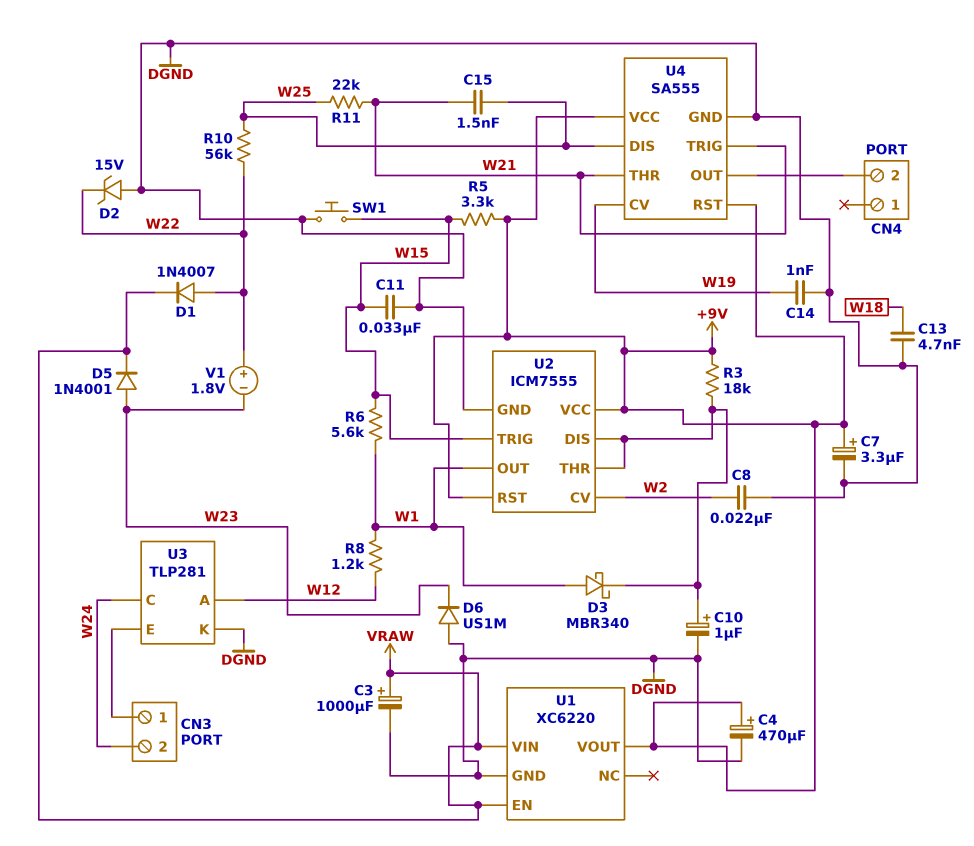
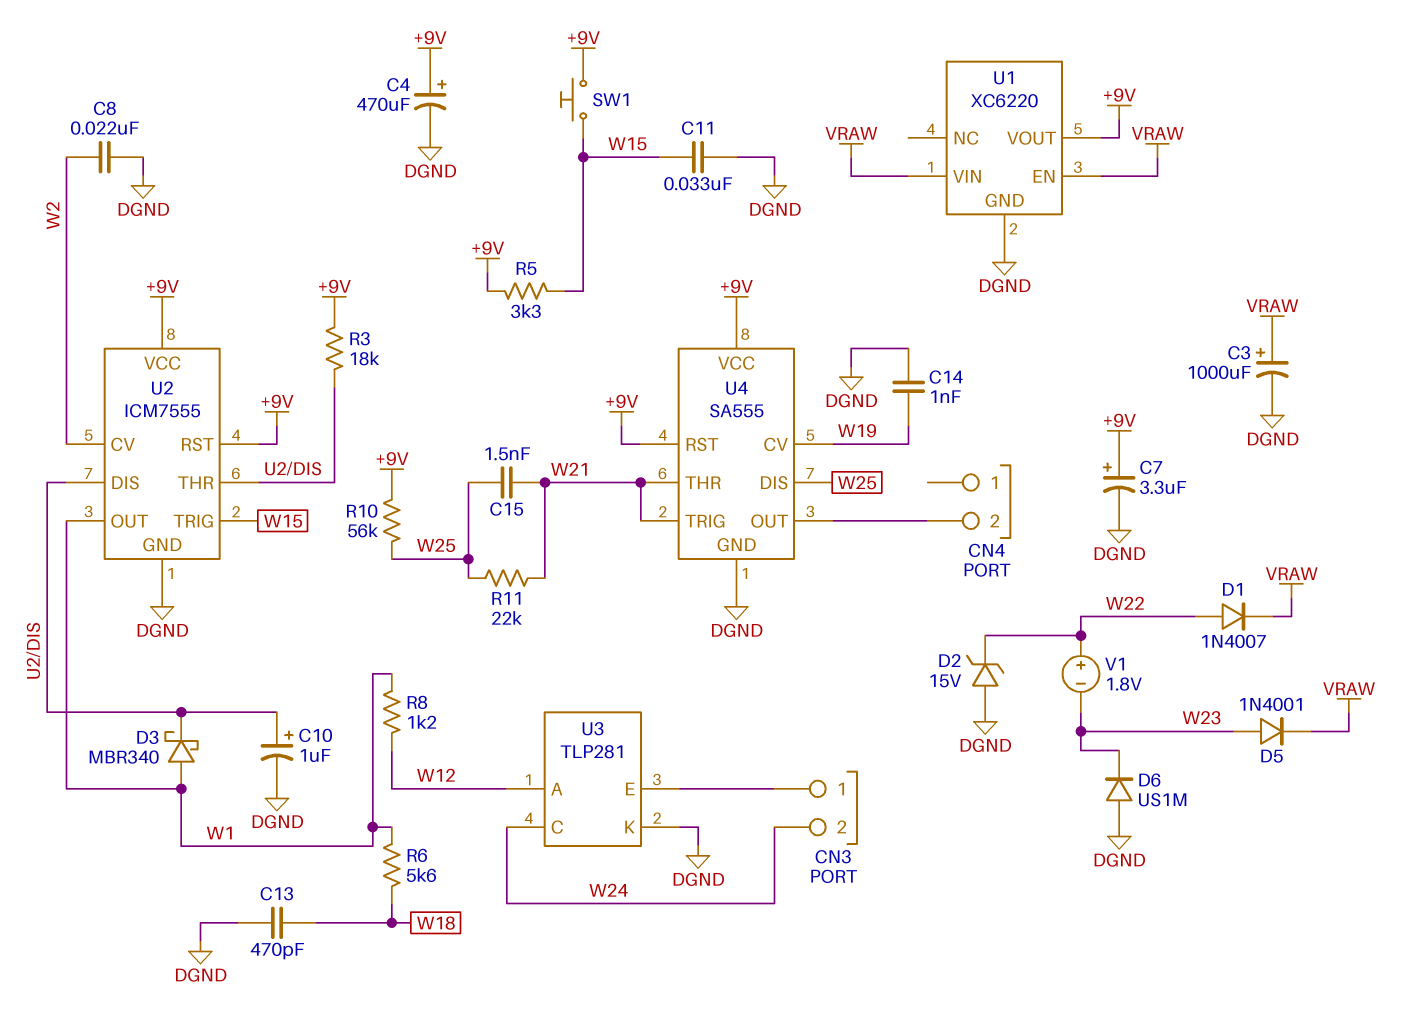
C13: 4.7nF (DGND, W18) -> 470pF (DGND, W18)
R6: 5.6k (W1, W15) -> 5.6k (W1, W18)
R10: 56k (W22, W25) -> 56k (+9V, W25)
SW1: button (DGND, W15) -> button (+9V, W15)

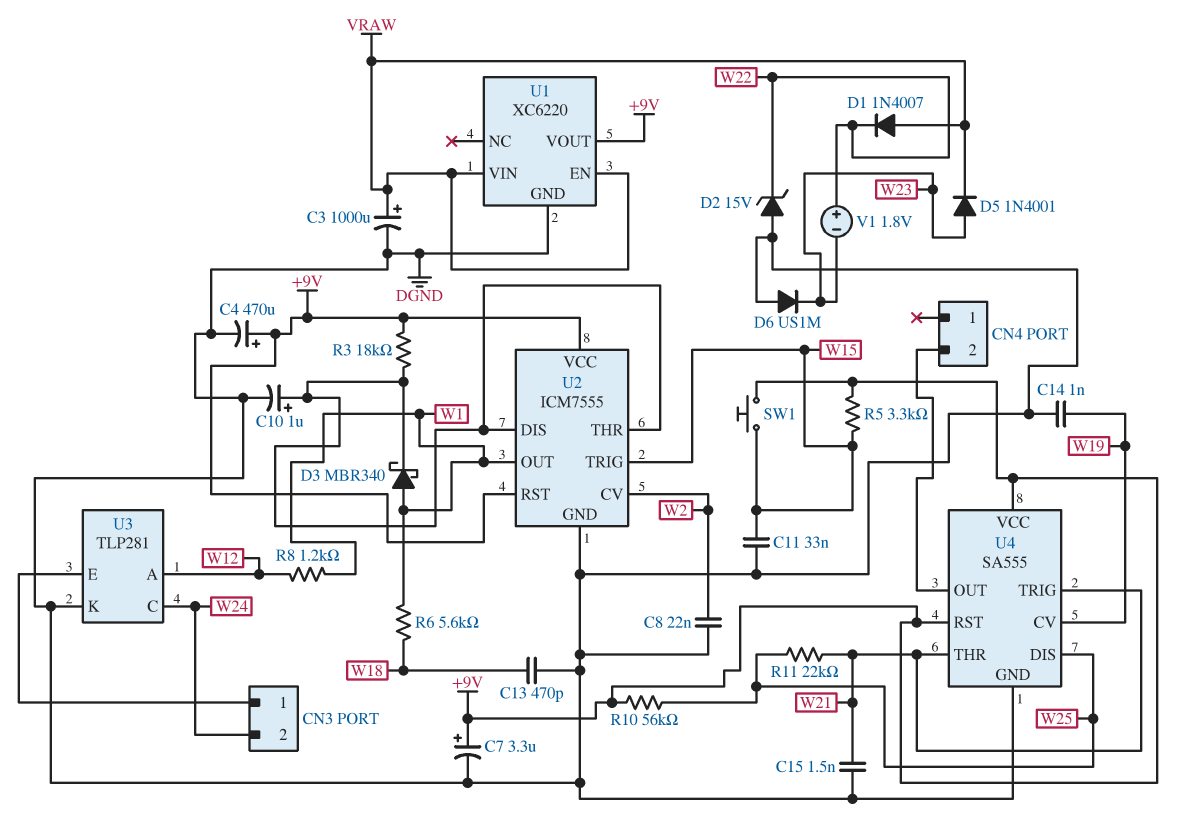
C15: 1.5nF (W21, W25) -> 1.5nF (DGND, W21)
D1: diode 1N4007 (A W22, K VRAW) -> diode 1N4007 (A VRAW, K W22)

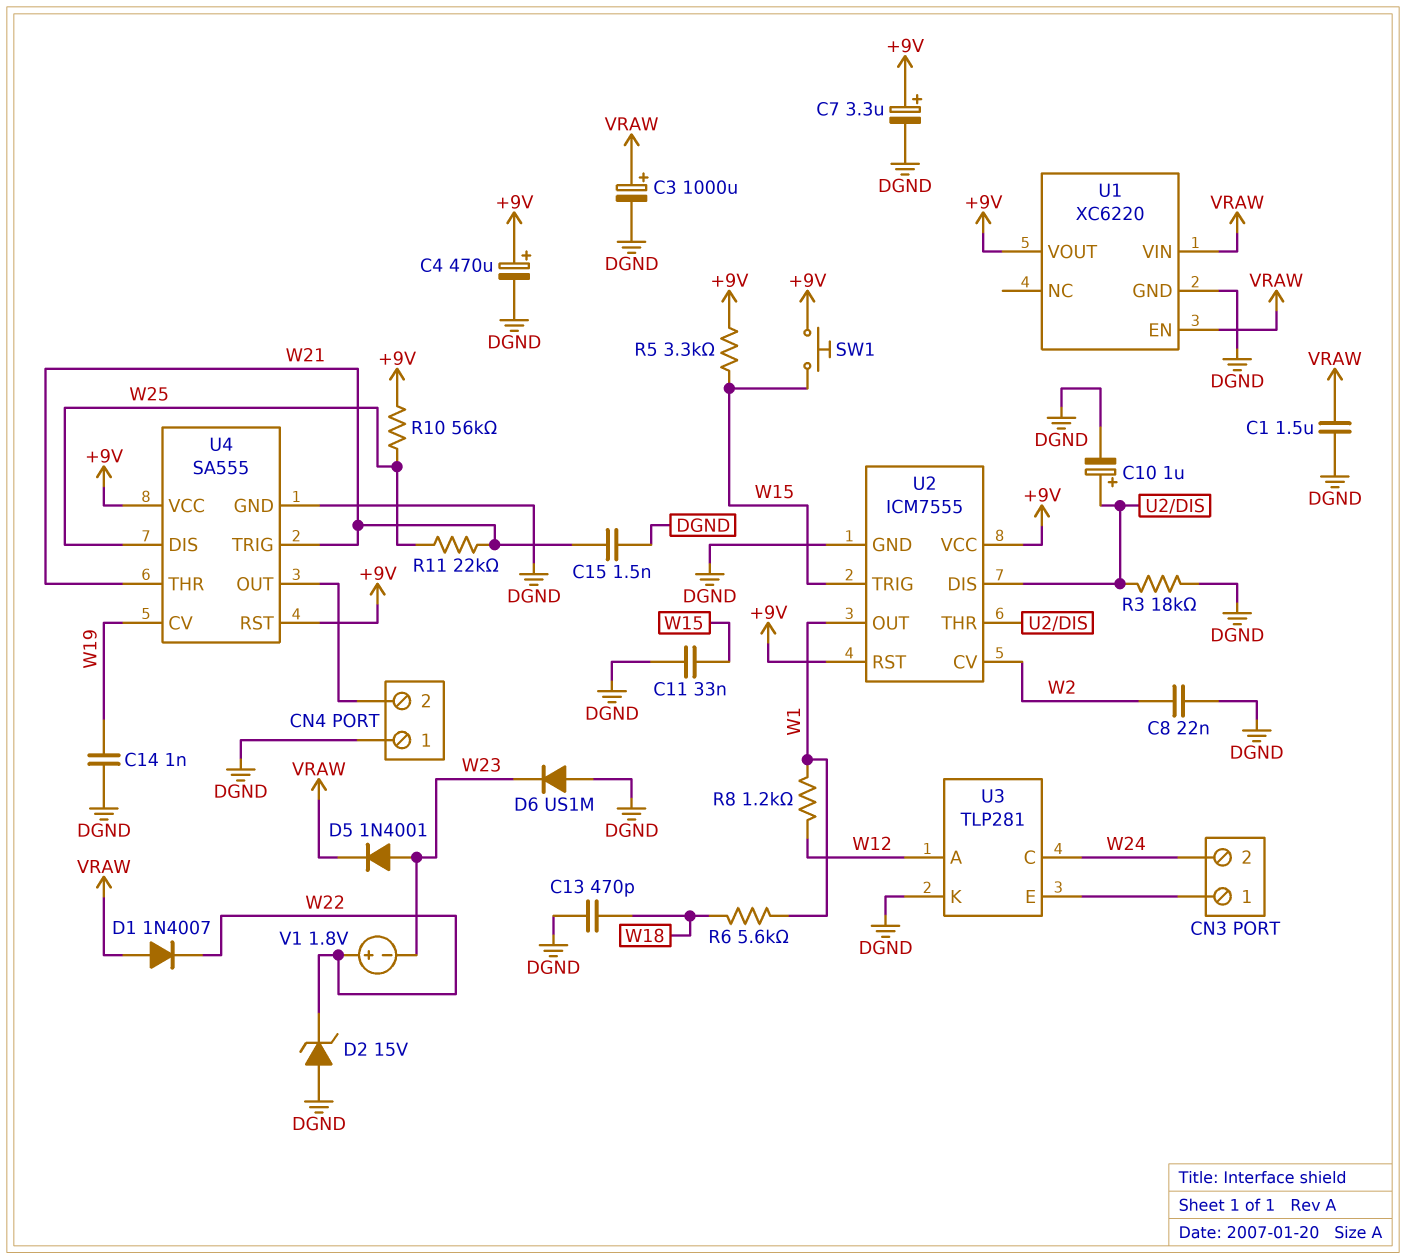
C1: none -> 1.5uF (DGND, VRAW)
CN4 pin 1: none -> DGND
D3: schottky MBR340 (A W1, K U2/DIS) -> none
R3: 18k (+9V, U2/DIS) -> 18k (DGND, U2/DIS)

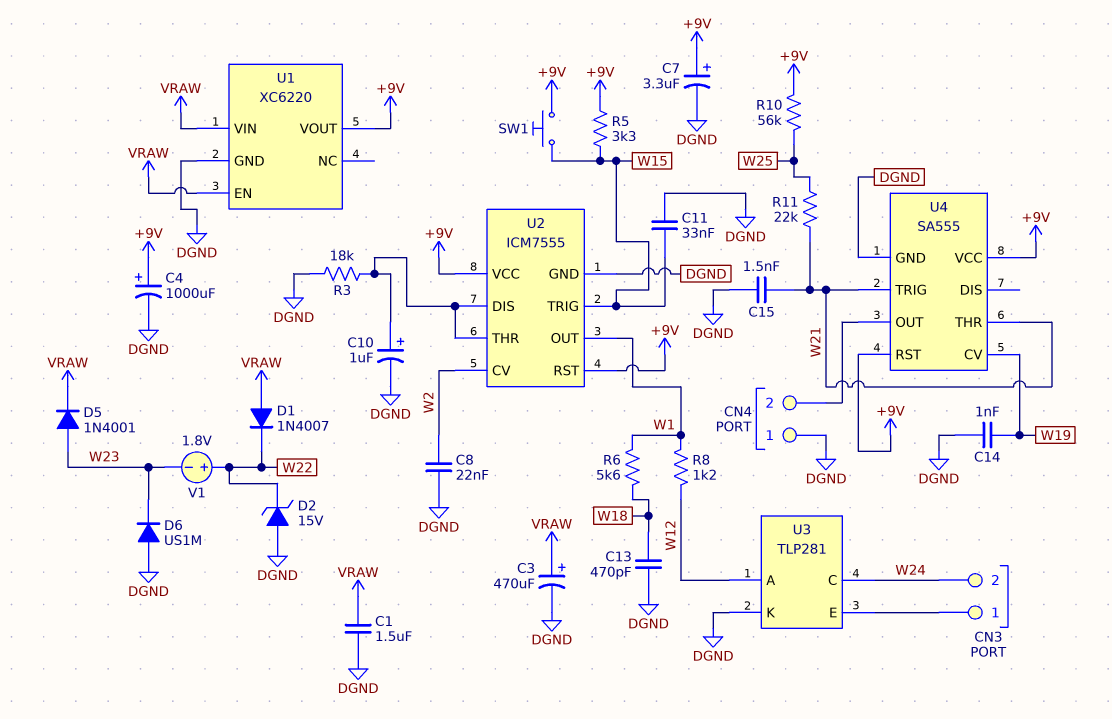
C3: 1000uF (plus VRAW, minus DGND) -> 470uF (plus VRAW, minus DGND)
C4: 470uF (plus +9V, minus DGND) -> 1000uF (plus +9V, minus DGND)
U4 pin DIS: W25 -> none

